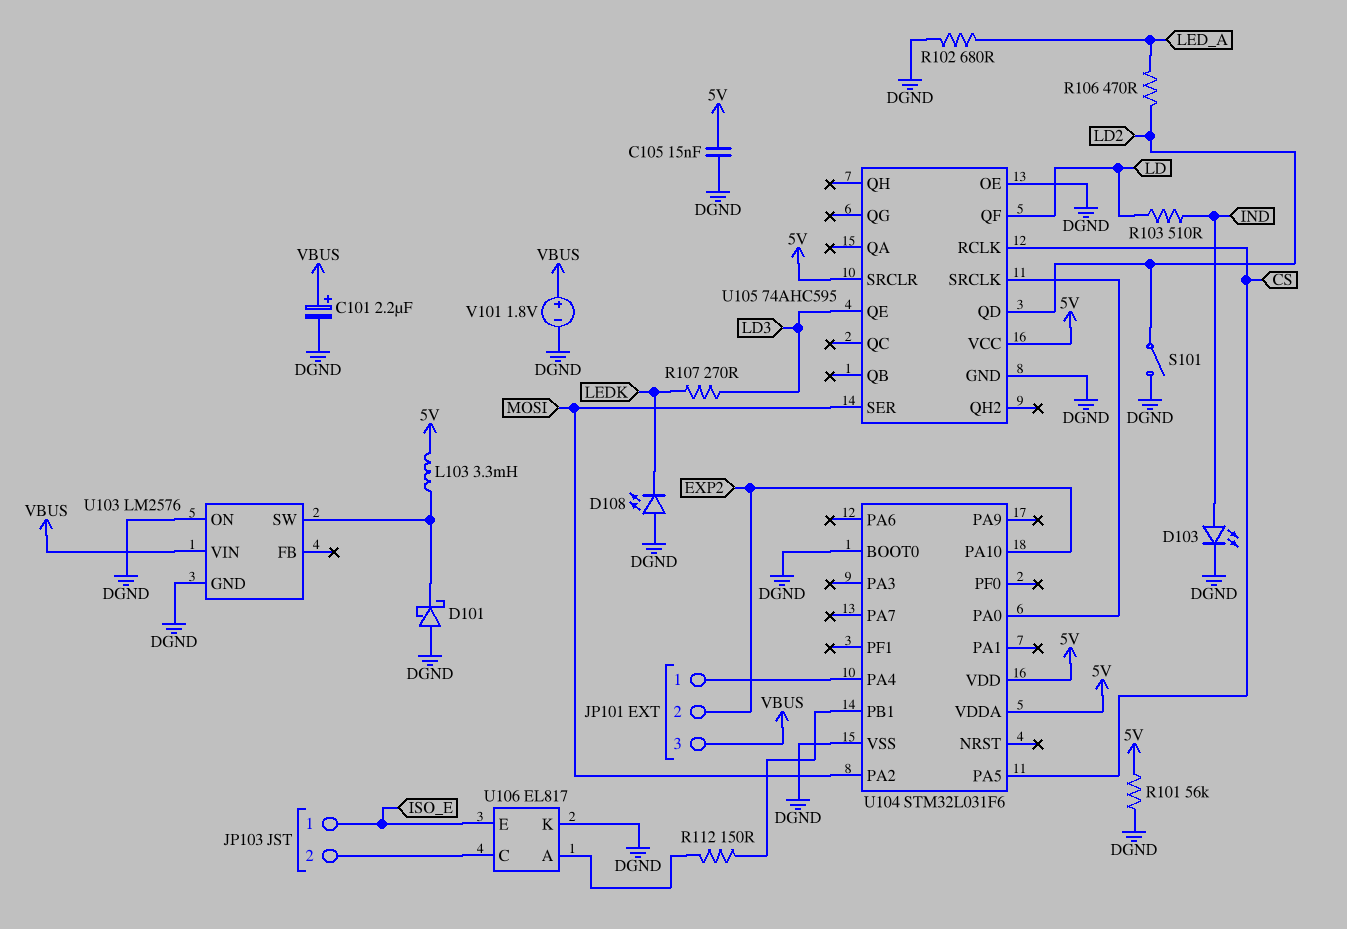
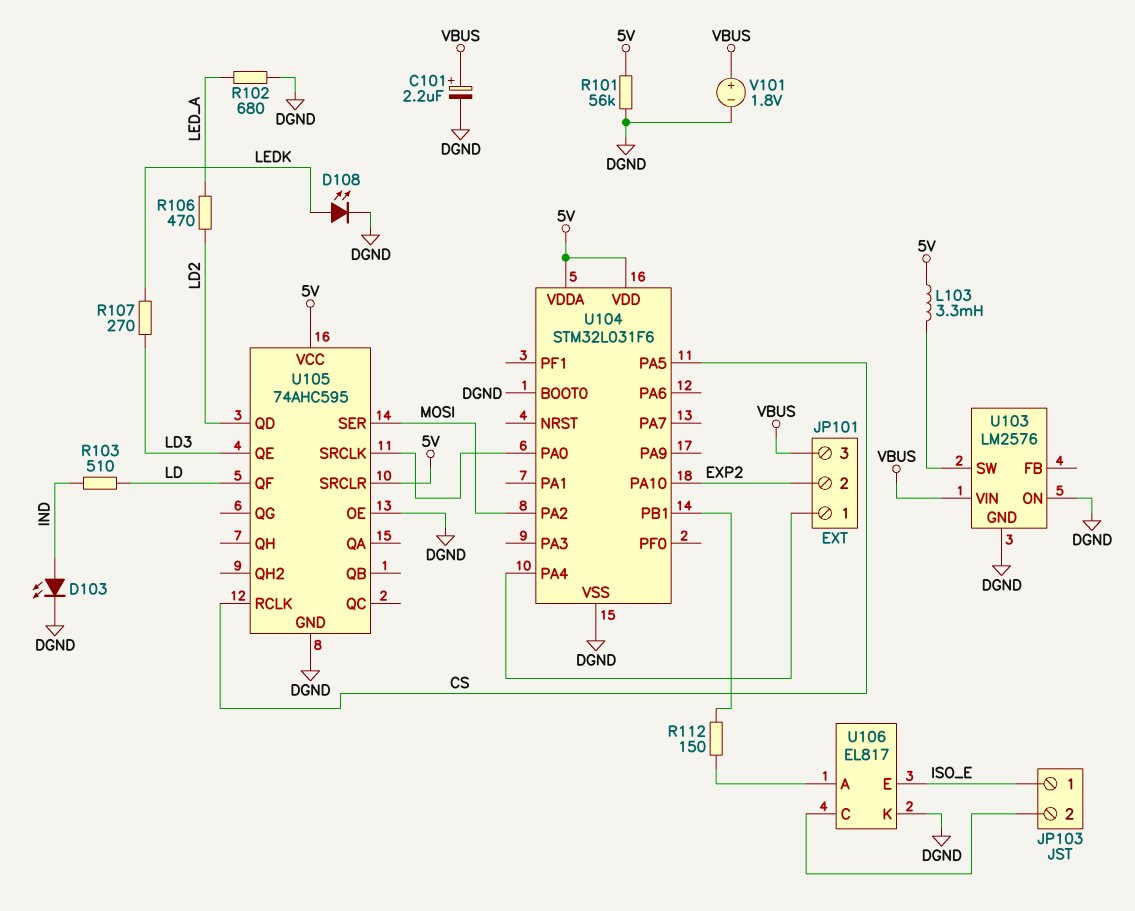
C105: 15nF (5V, DGND) -> none
D101: schottky (A DGND, K U103/SW) -> none
D108: LED (A DGND, K LEDK) -> LED (A LEDK, K DGND)
S101: switch (DGND, LD2) -> none

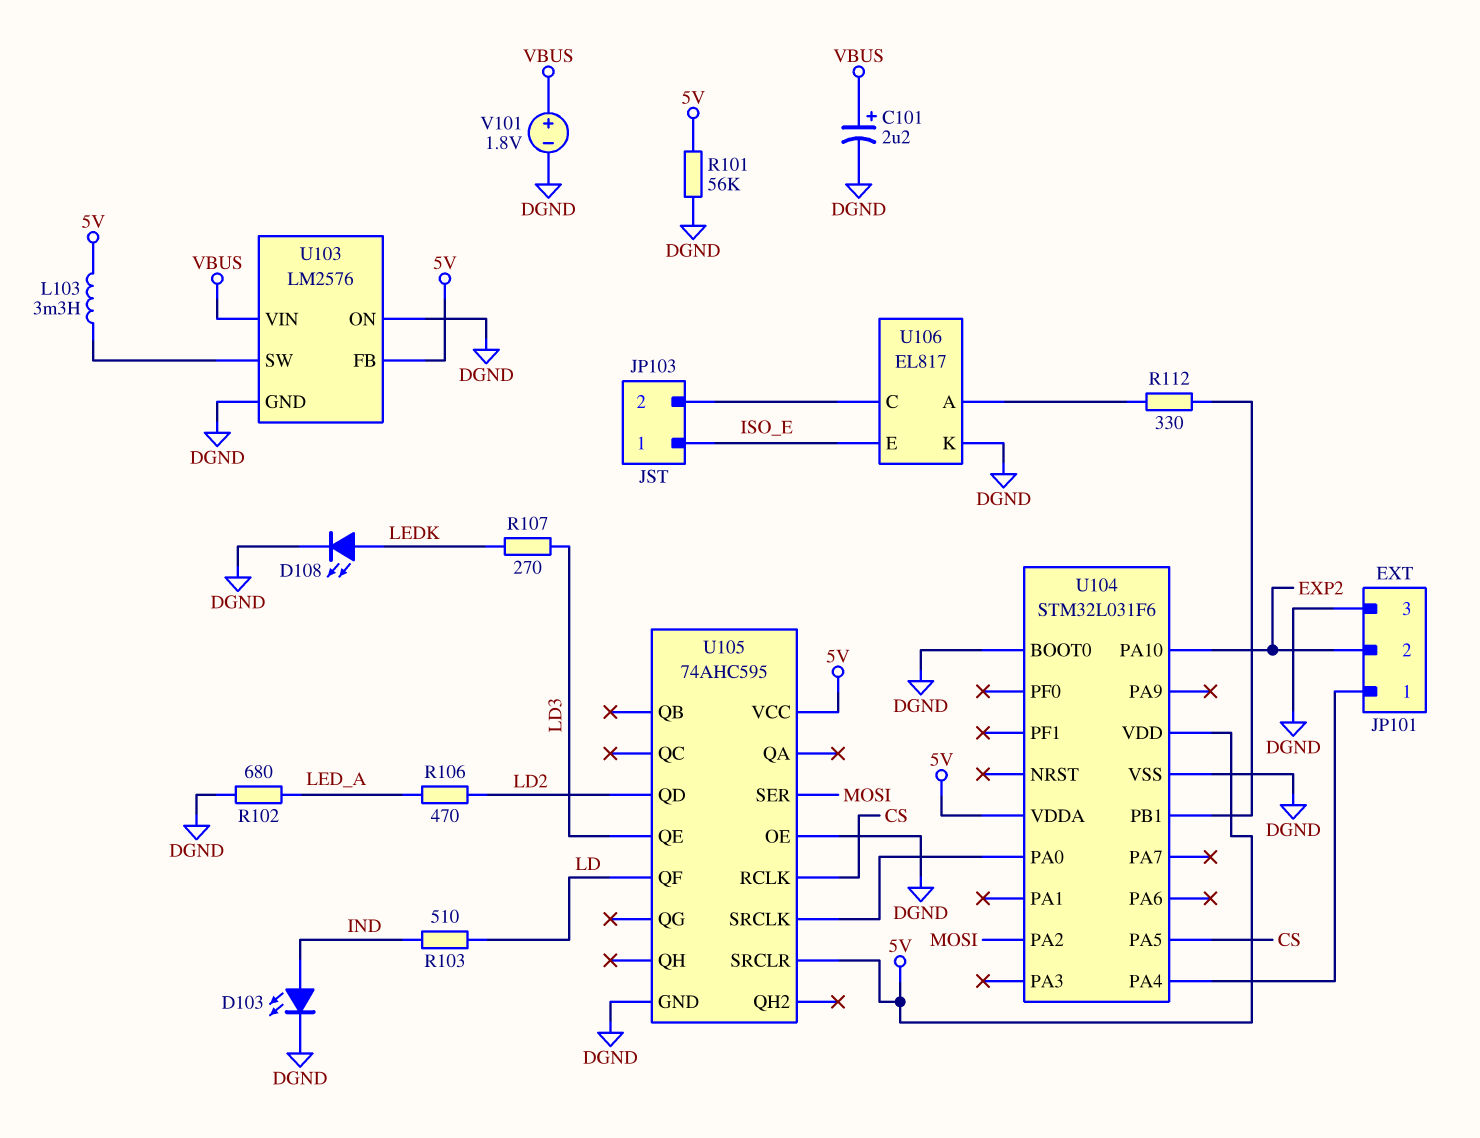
JP101 pin 3: VBUS -> DGND
R112: 150 (U104/PB1, U106/A) -> 330 (U104/PB1, U106/A)
U103 pin FB: none -> 5V

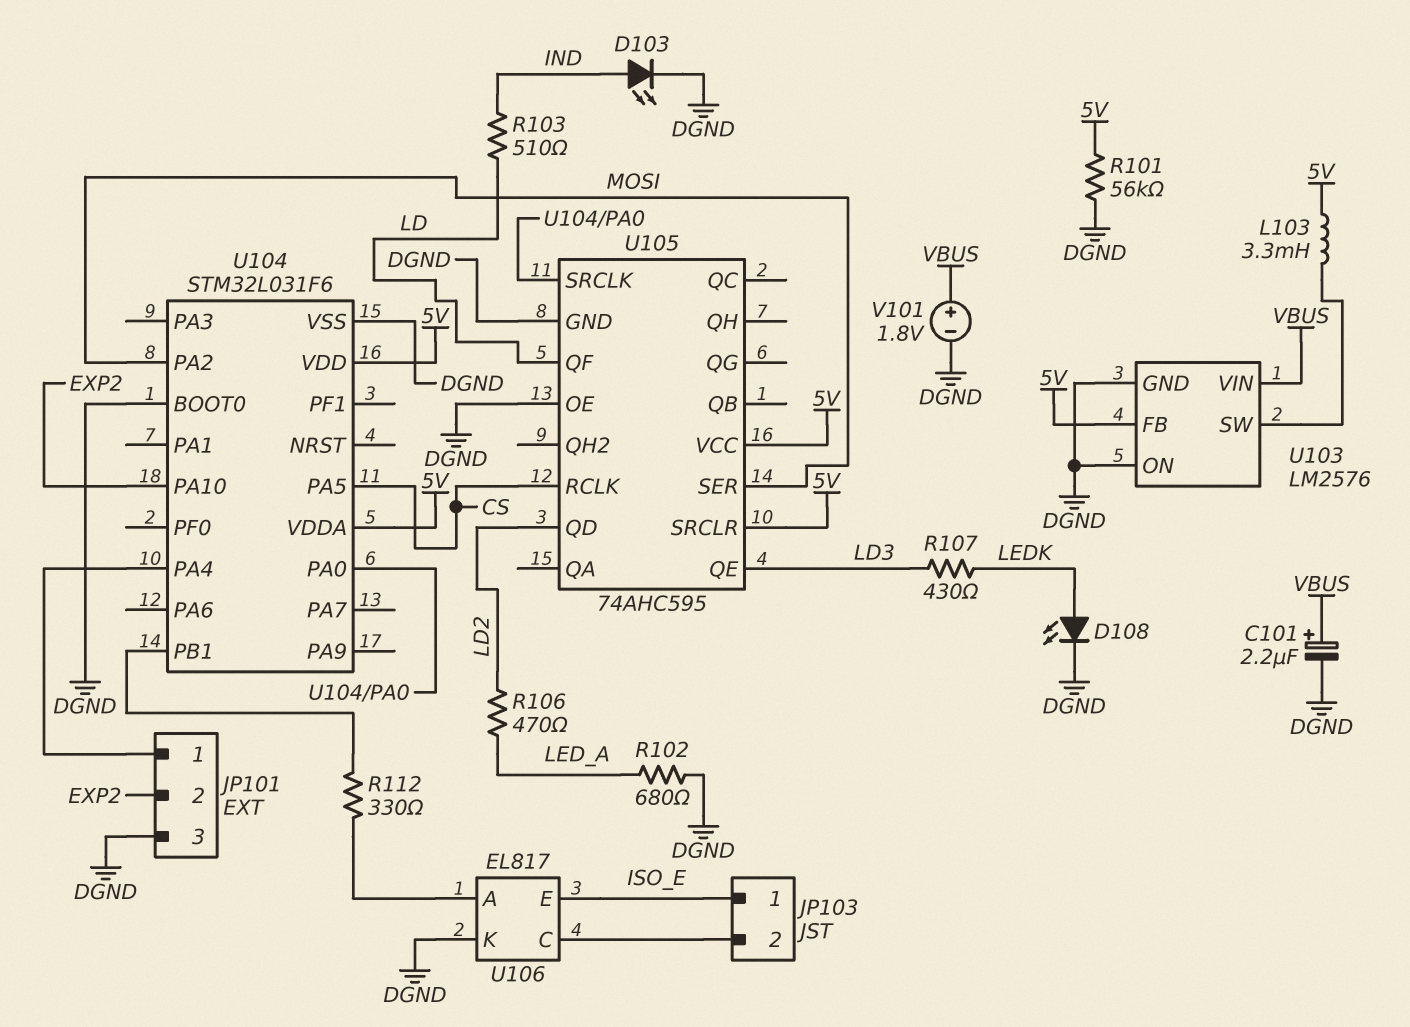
R107: 270 (LD3, LEDK) -> 430 (LD3, LEDK)

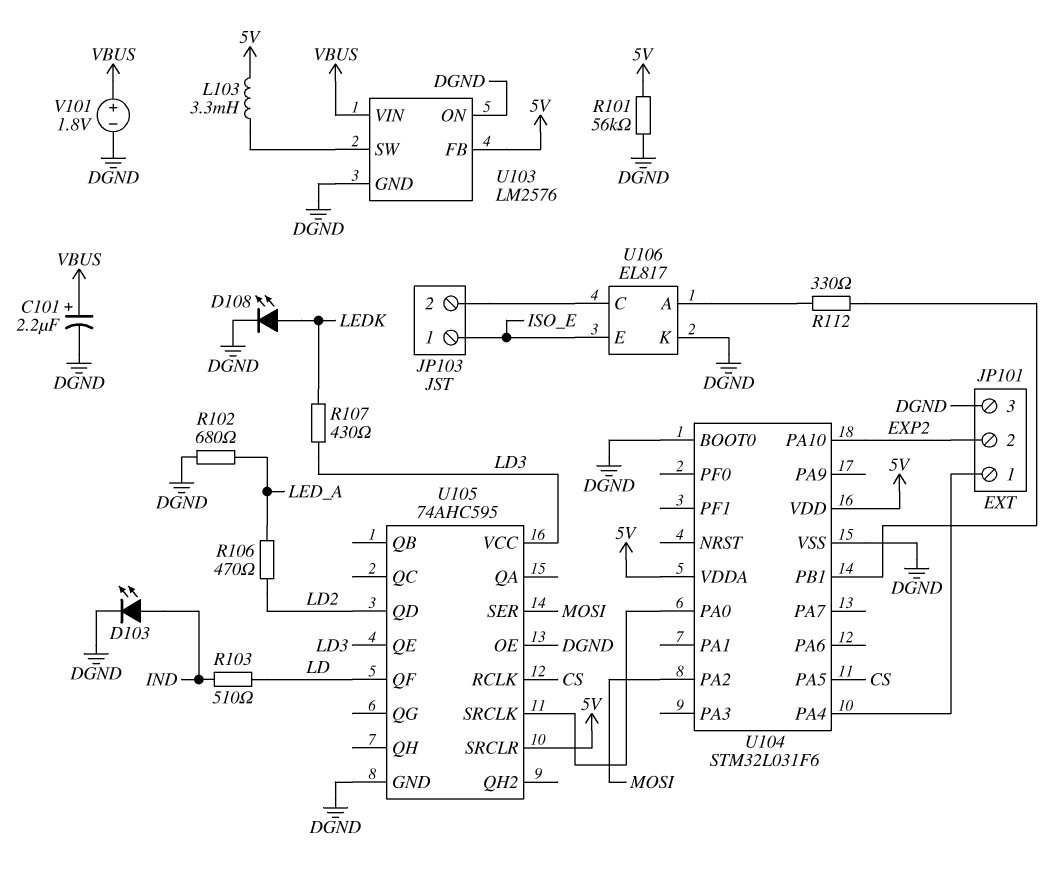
U105 pin VCC: 5V -> LD3

